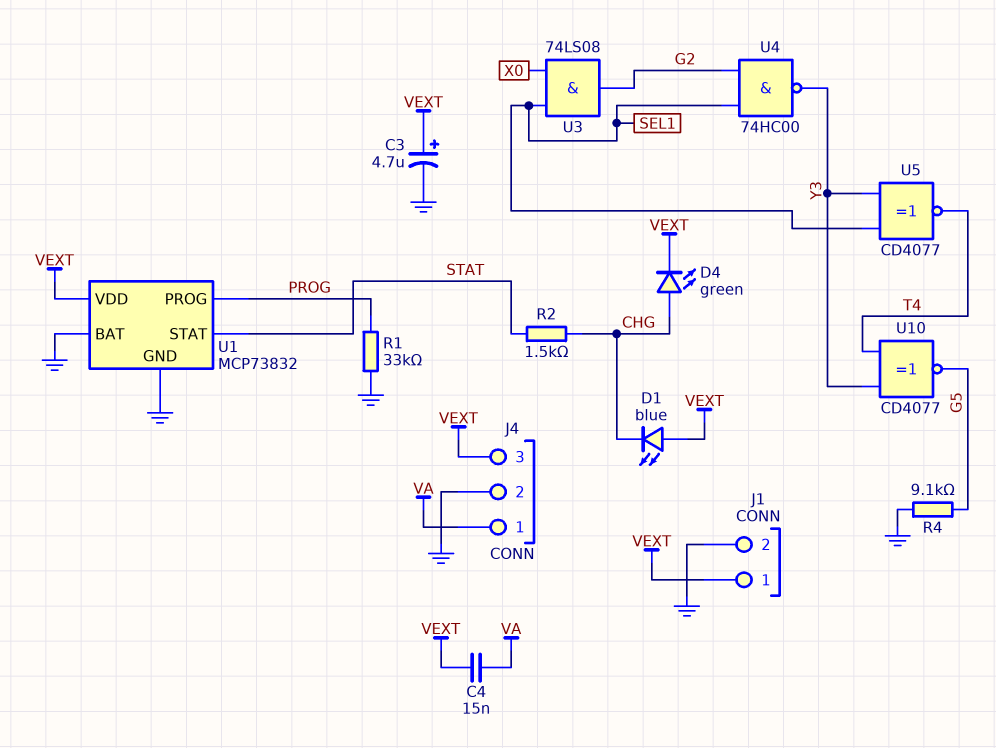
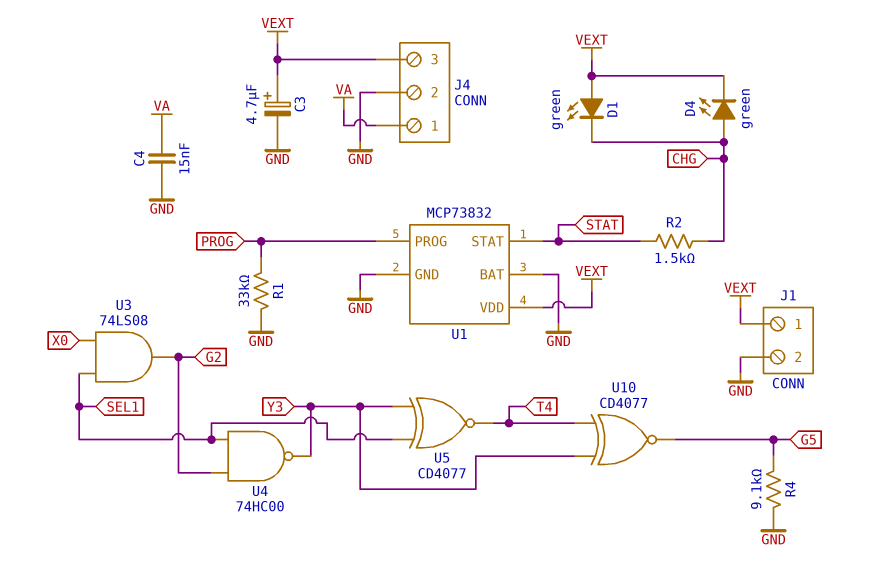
C4: 15nF (VA, VEXT) -> 15nF (GND, VA)
D1: LED blue (A VEXT, K CHG) -> LED green (A VEXT, K CHG)

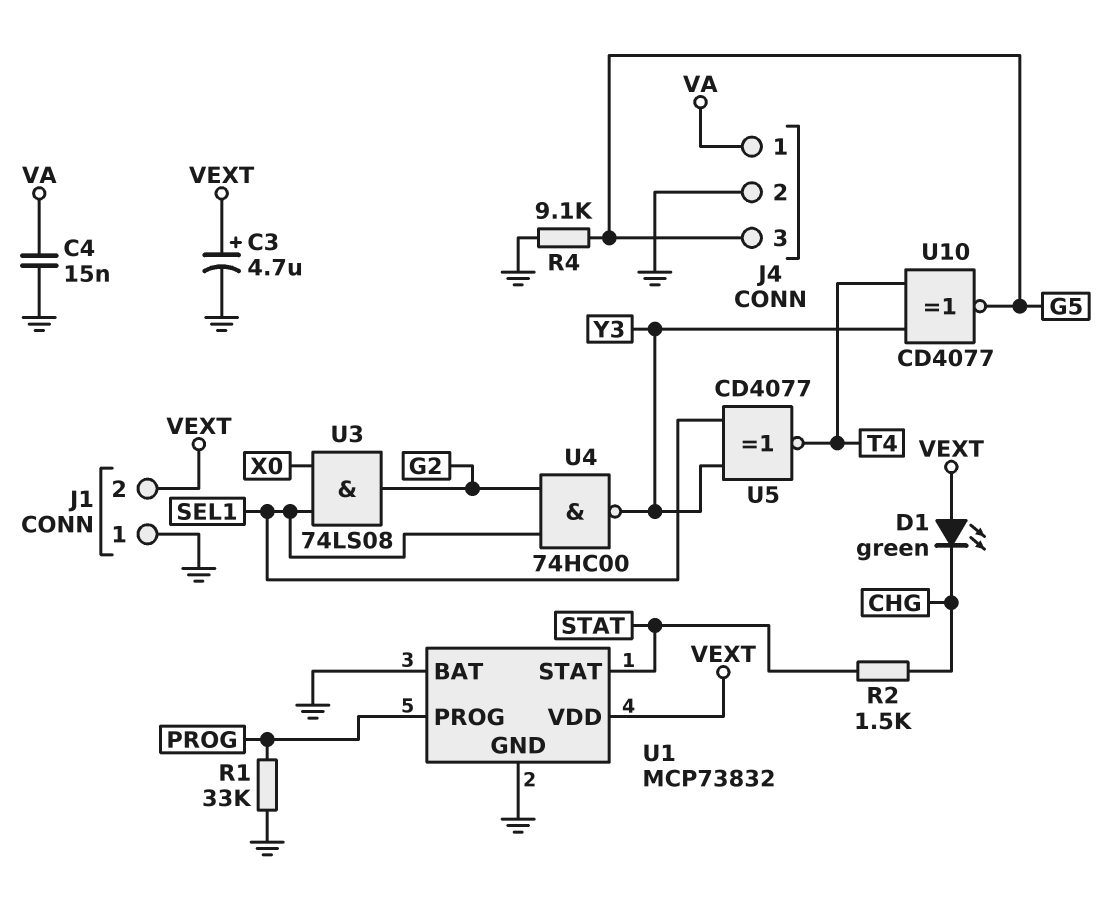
D4: LED green (A CHG, K VEXT) -> none
J1 pin 1: VEXT -> GND
J1 pin 2: GND -> VEXT
J4 pin 3: VEXT -> G5

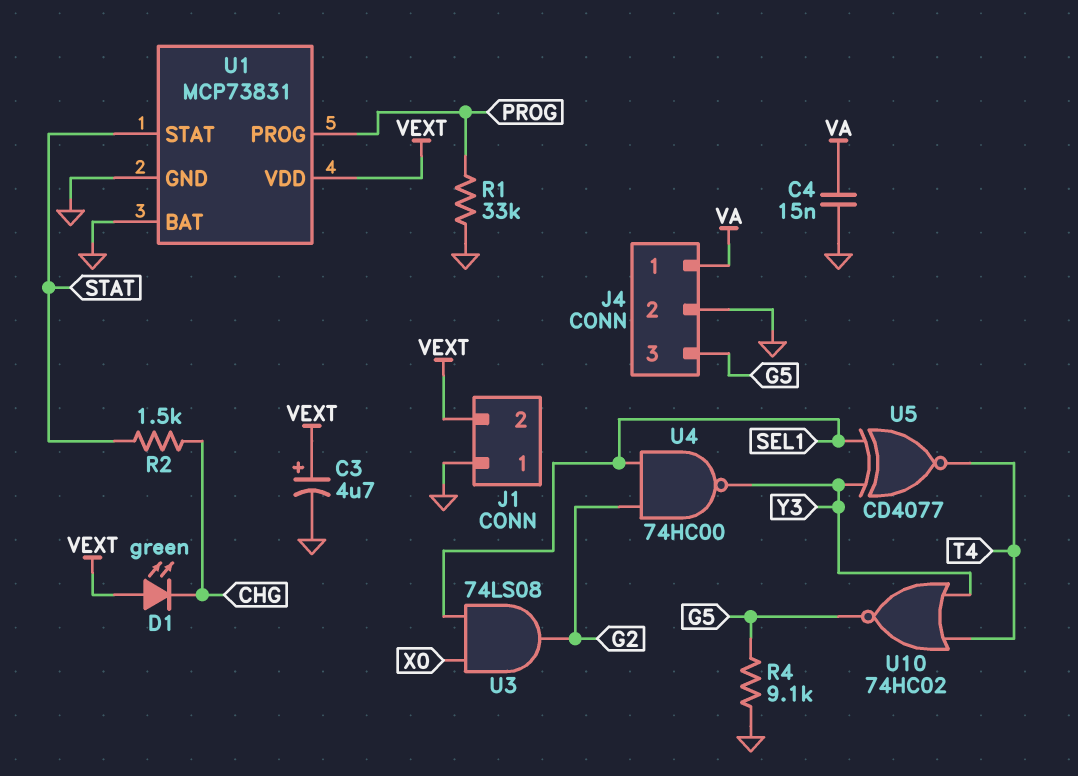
U1: MCP73832 -> MCP73831
U10: XNOR CD4077 (in T4, in Y3, out G5) -> NOR 74HC02 (in T4, in Y3, out G5)

